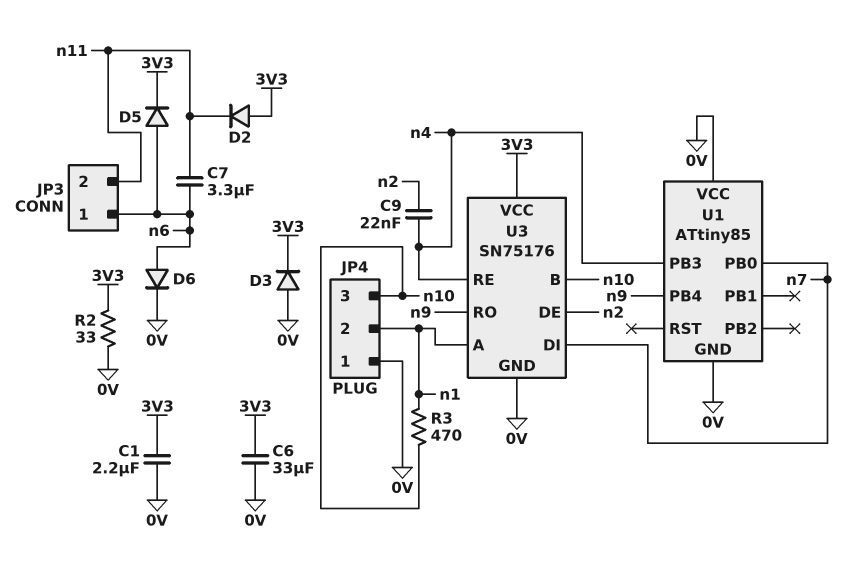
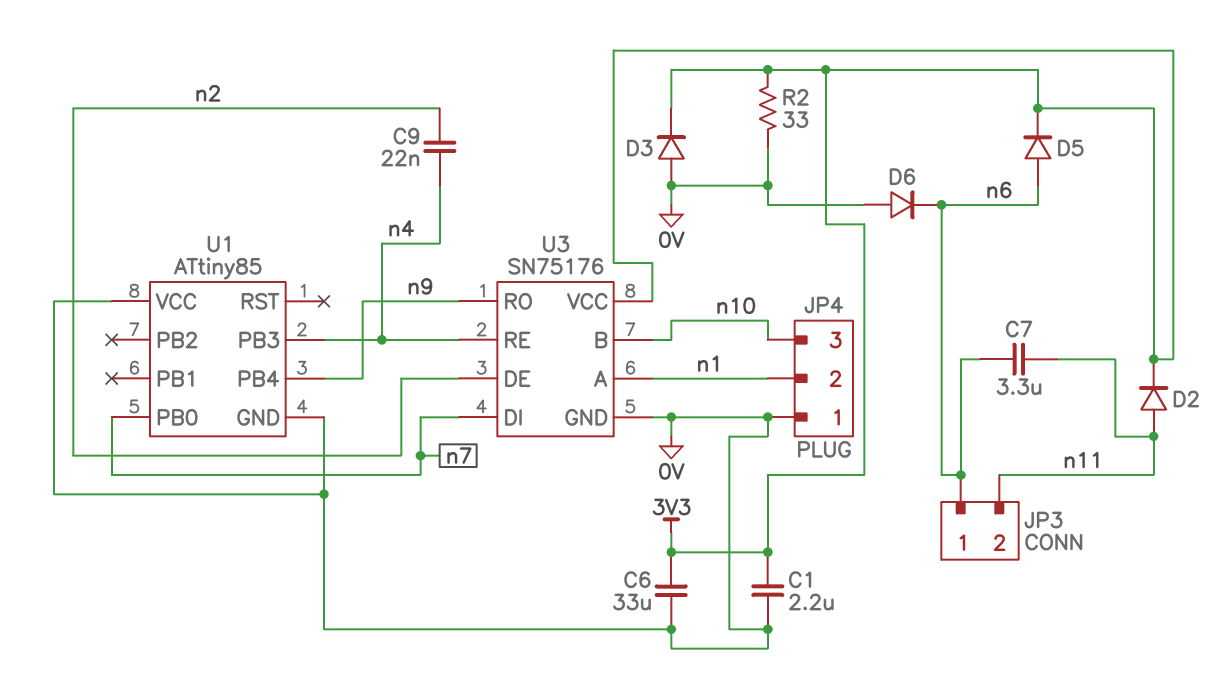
D2: diode (A 3V3, K n11) -> diode (A n11, K 3V3)
D6: diode (A n6, K 0V) -> diode (A 0V, K n6)
R3: 470 (n1, n10) -> none

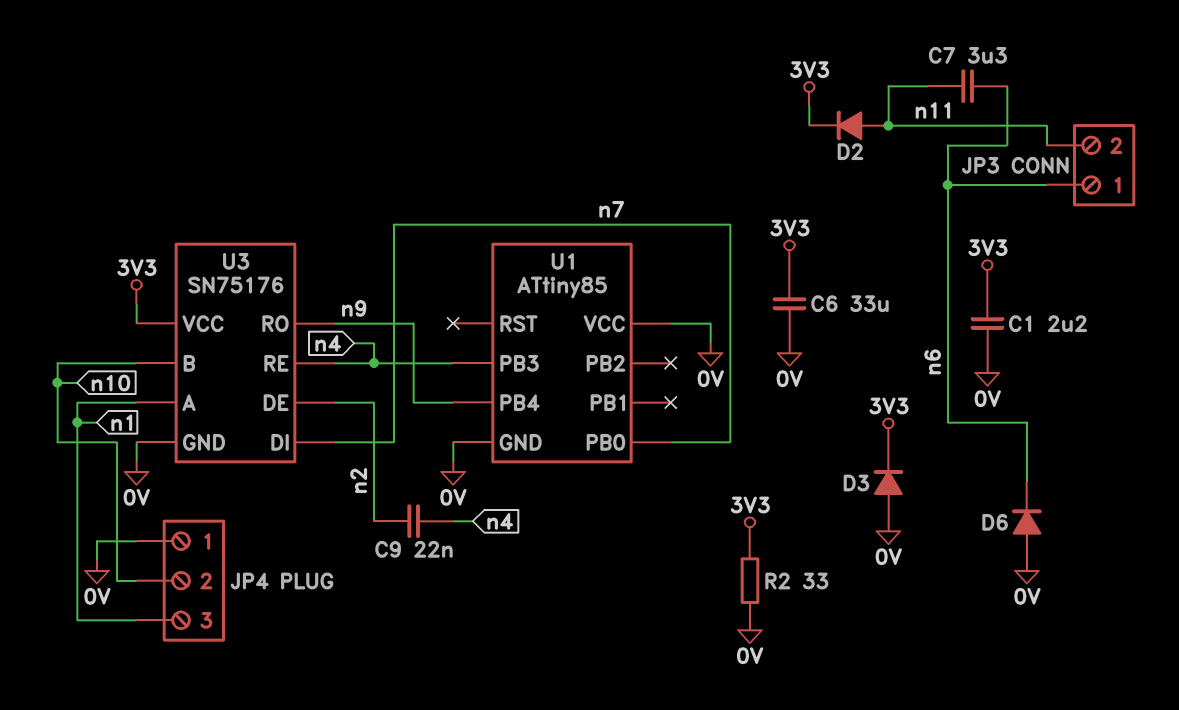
D5: diode (A n6, K 3V3) -> none
JP4 pin 2: n1 -> n10
JP4 pin 3: n10 -> n1

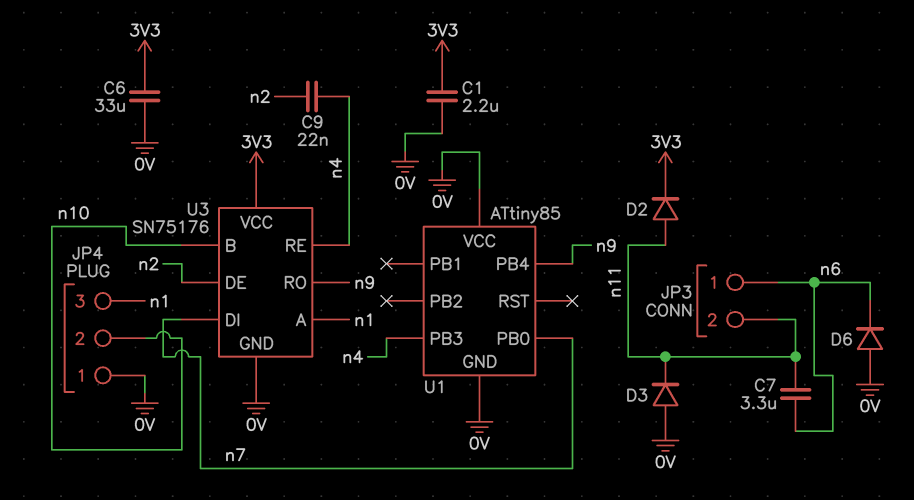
D3: diode (A 0V, K 3V3) -> diode (A 0V, K n11)
R2: 33 (0V, 3V3) -> none

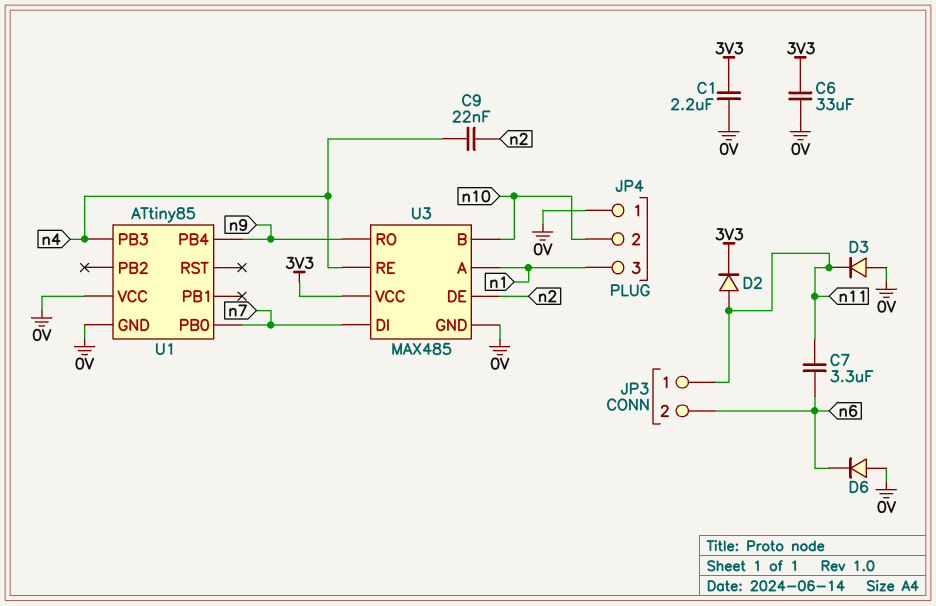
JP3 pin 1: n6 -> n11
JP3 pin 2: n11 -> n6
U3: SN75176 -> MAX485

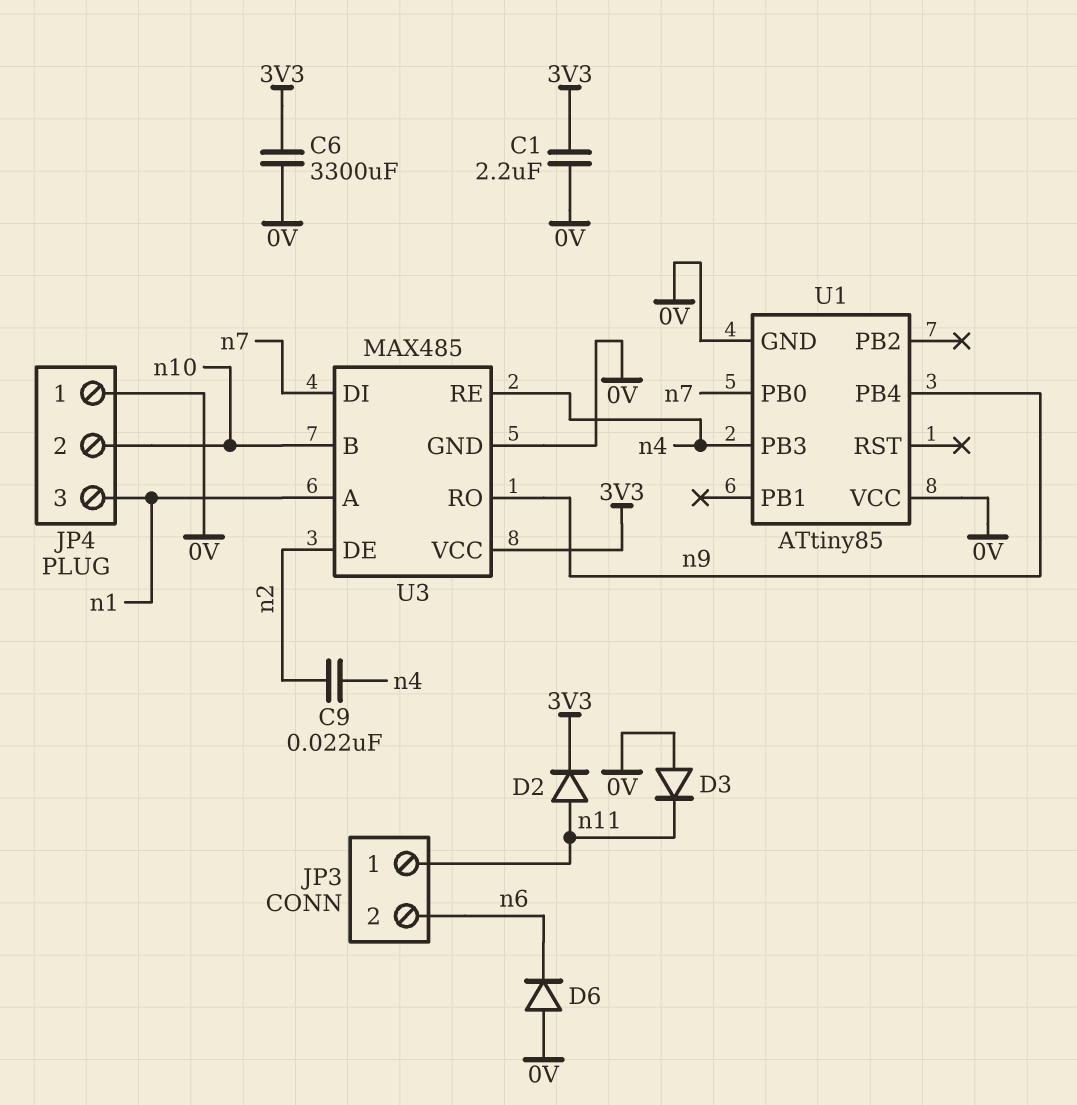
C6: 33uF (0V, 3V3) -> 3300uF (0V, 3V3)
C7: 3.3uF (n6, n11) -> none

